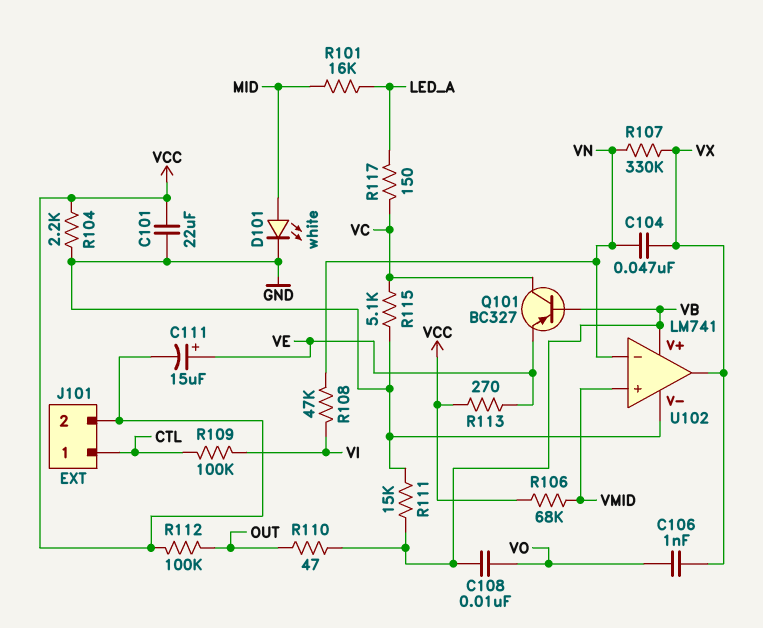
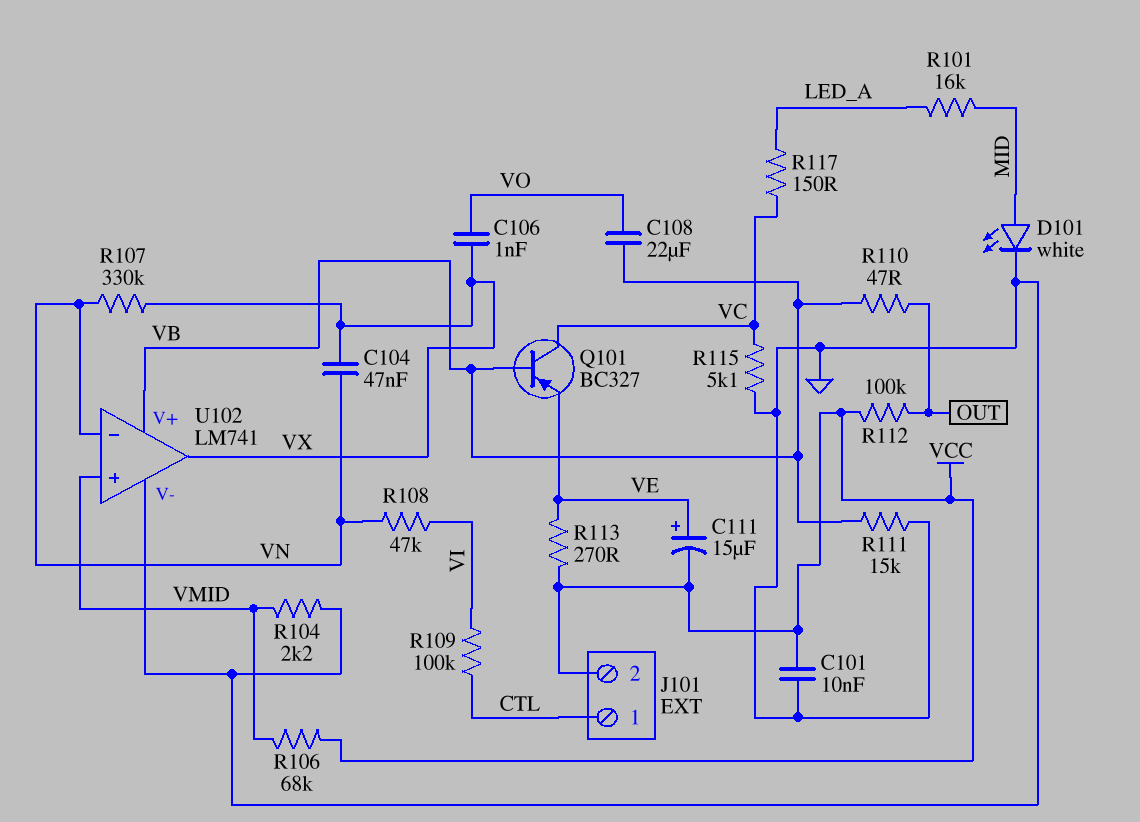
C101: 22uF (GND, VCC) -> 10nF (GND, VCC)
C108: 10nF (VB, VO) -> 22uF (VB, VO)
R104: 2.2k (GND, VCC) -> 2.2k (GND, VMID)

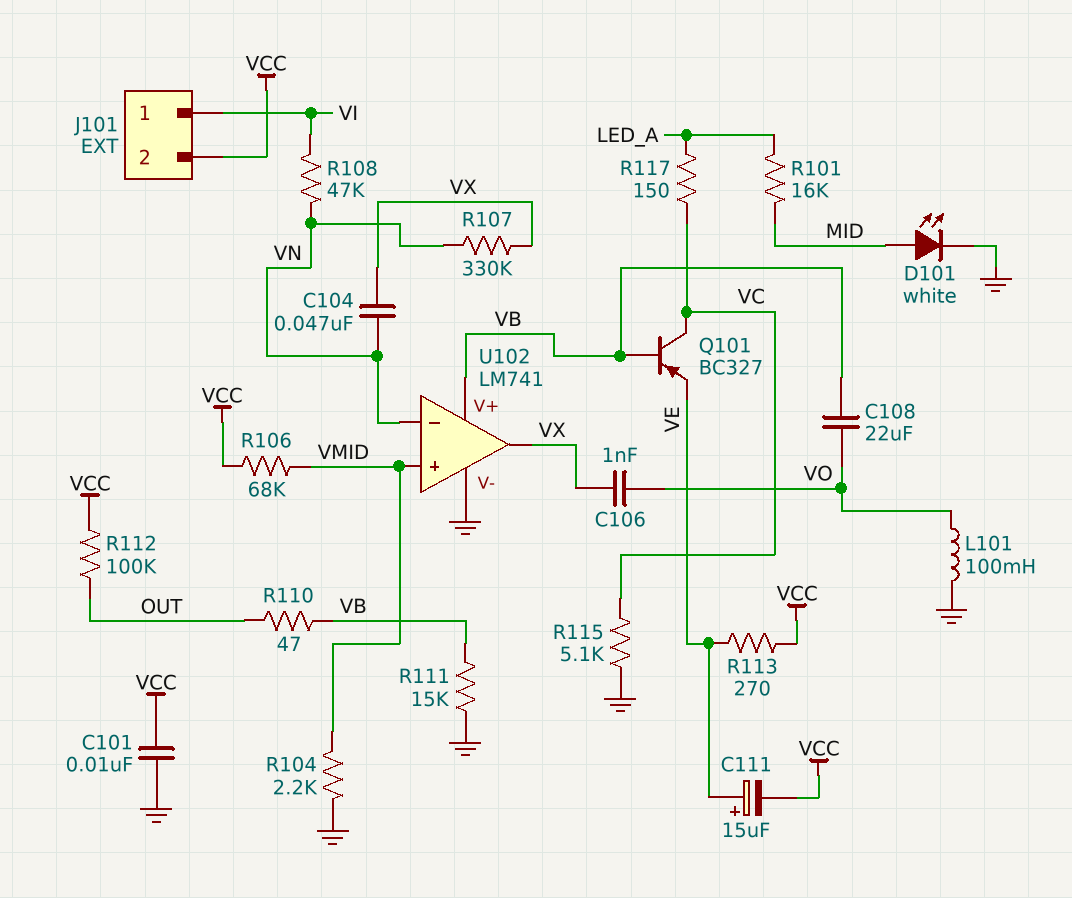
J101 pin 1: CTL -> VI
L101: none -> 100mH (GND, VO)
R109: 100k (CTL, VI) -> none

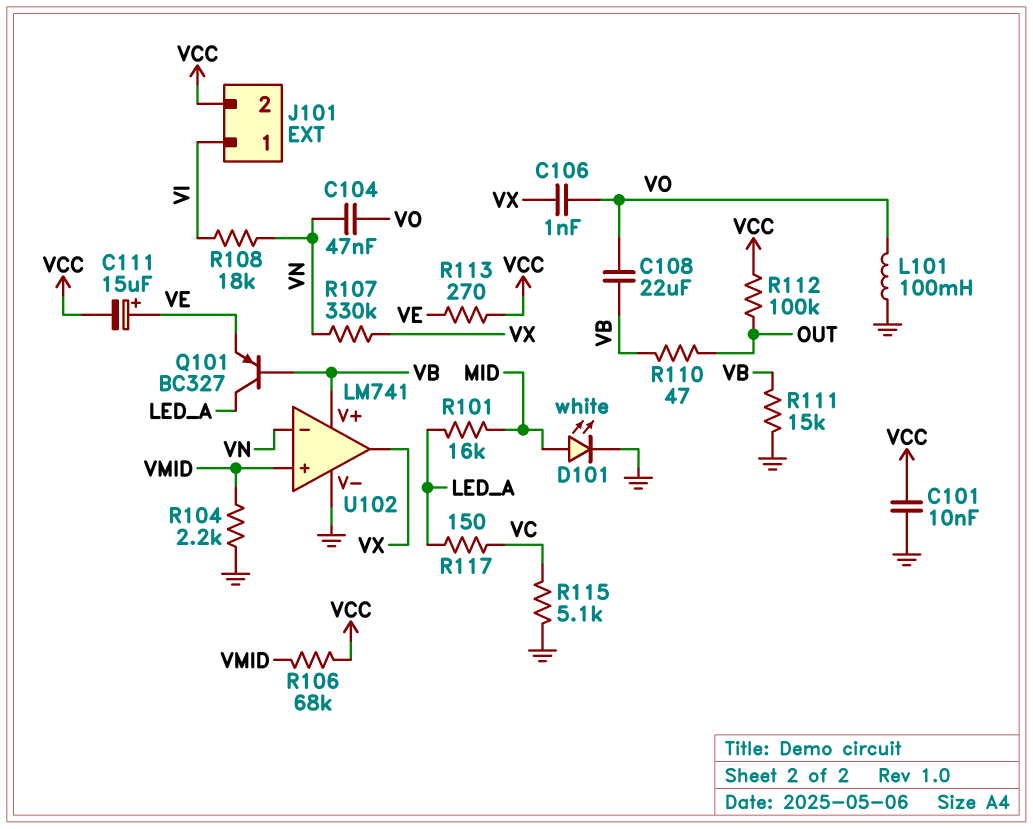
C104: 47nF (VN, VX) -> 47nF (VN, VO)
Q101: PNP BC327 (B VB, C VC, E VE) -> PNP BC327 (B VB, C LED_A, E VE)
R108: 47k (VI, VN) -> 18k (VI, VN)

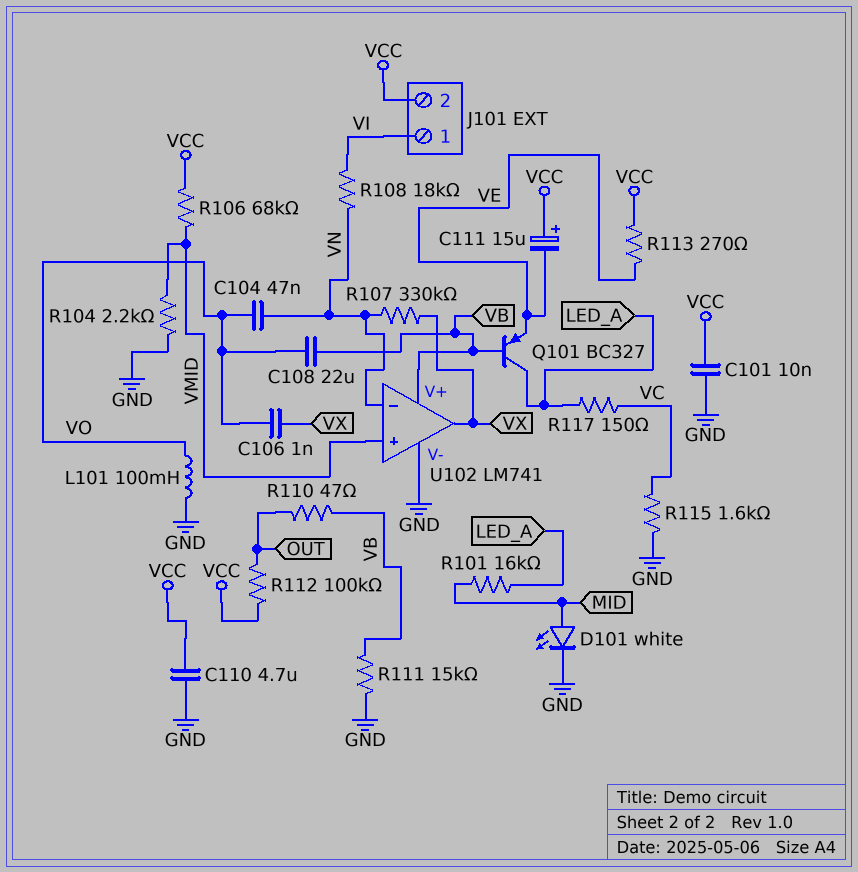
C110: none -> 4.7uF (GND, VCC)
C111: 15uF (plus VE, minus VCC) -> 15uF (plus VCC, minus VE)
R115: 5.1k (GND, VC) -> 1.6k (GND, VC)

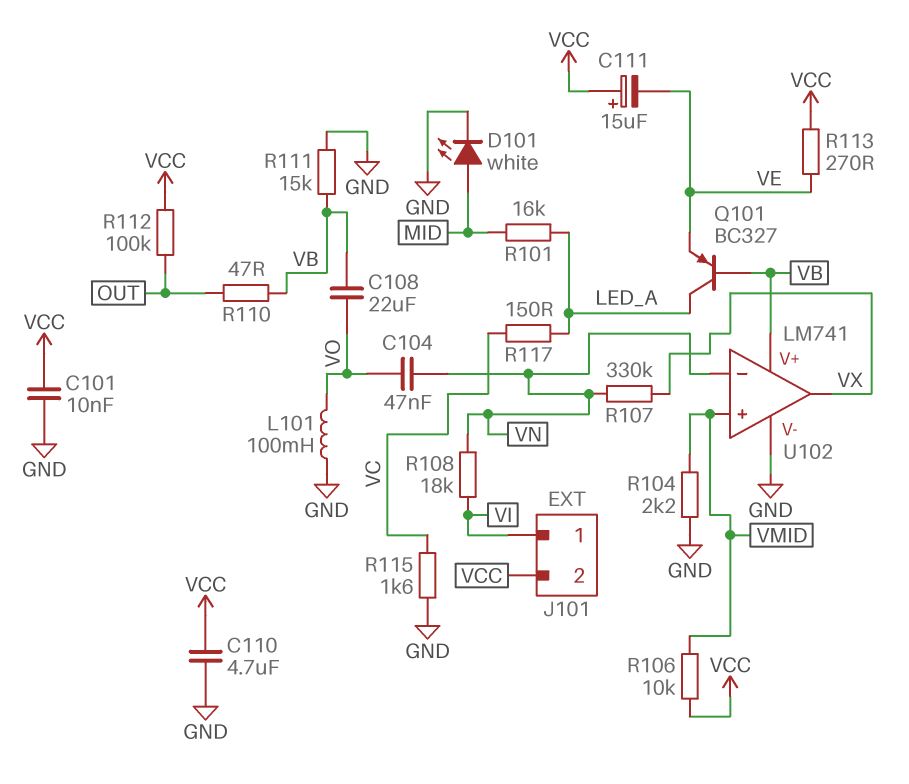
C106: 1nF (VO, VX) -> none
R106: 68k (VCC, VMID) -> 10k (VCC, VMID)

